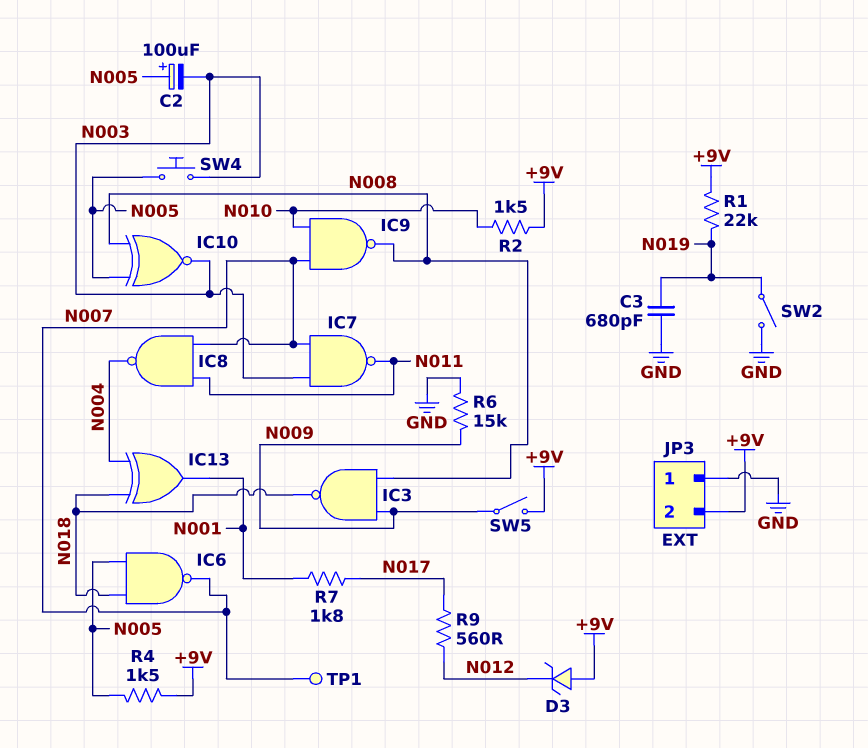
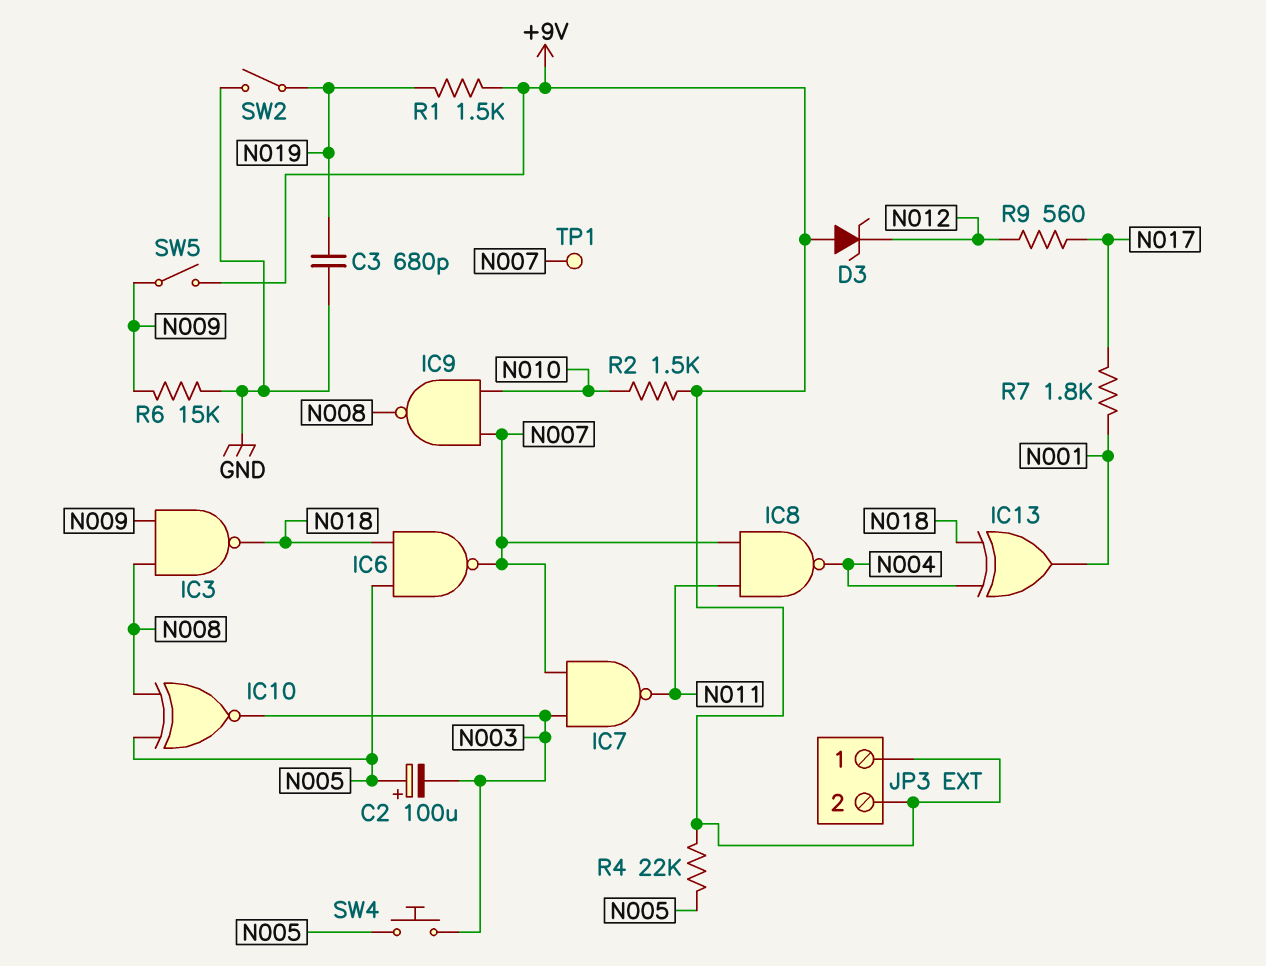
JP3 pin 1: GND -> +9V
R1: 22k (+9V, N019) -> 1.5k (+9V, N019)
R4: 1.5k (+9V, N005) -> 22k (+9V, N005)

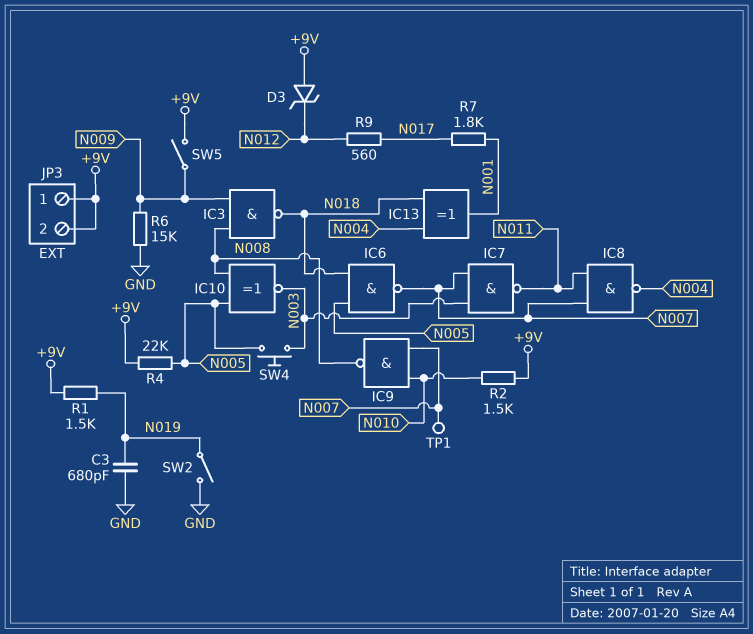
C2: 100uF (plus N005, minus N003) -> none

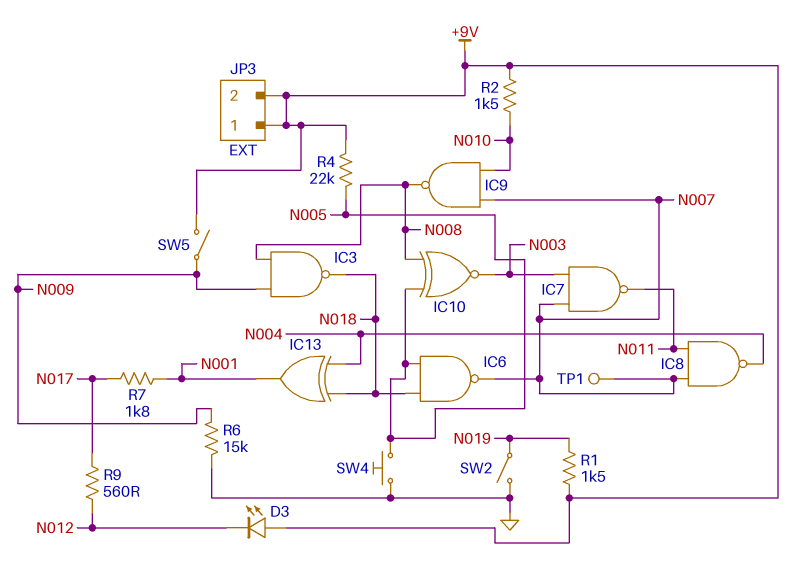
C3: 680pF (GND, N019) -> none
D3: zener (A +9V, K N012) -> LED (A +9V, K N012)
SW4: button (N003, N005) -> button (GND, N005)

